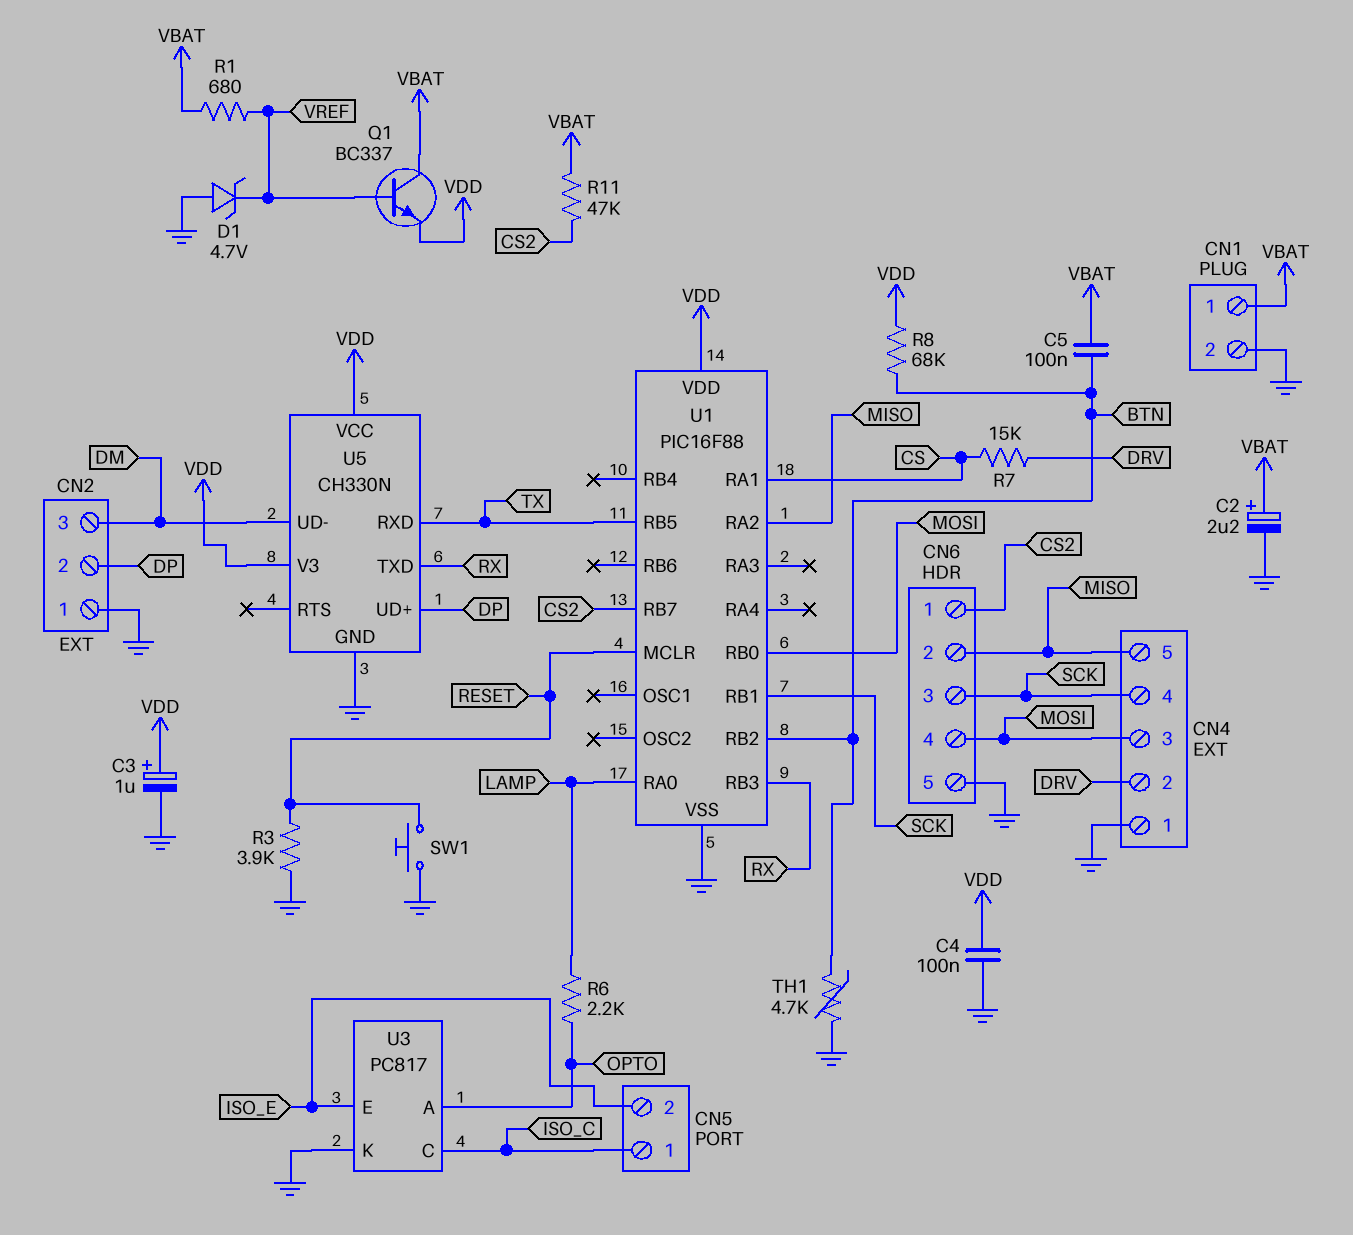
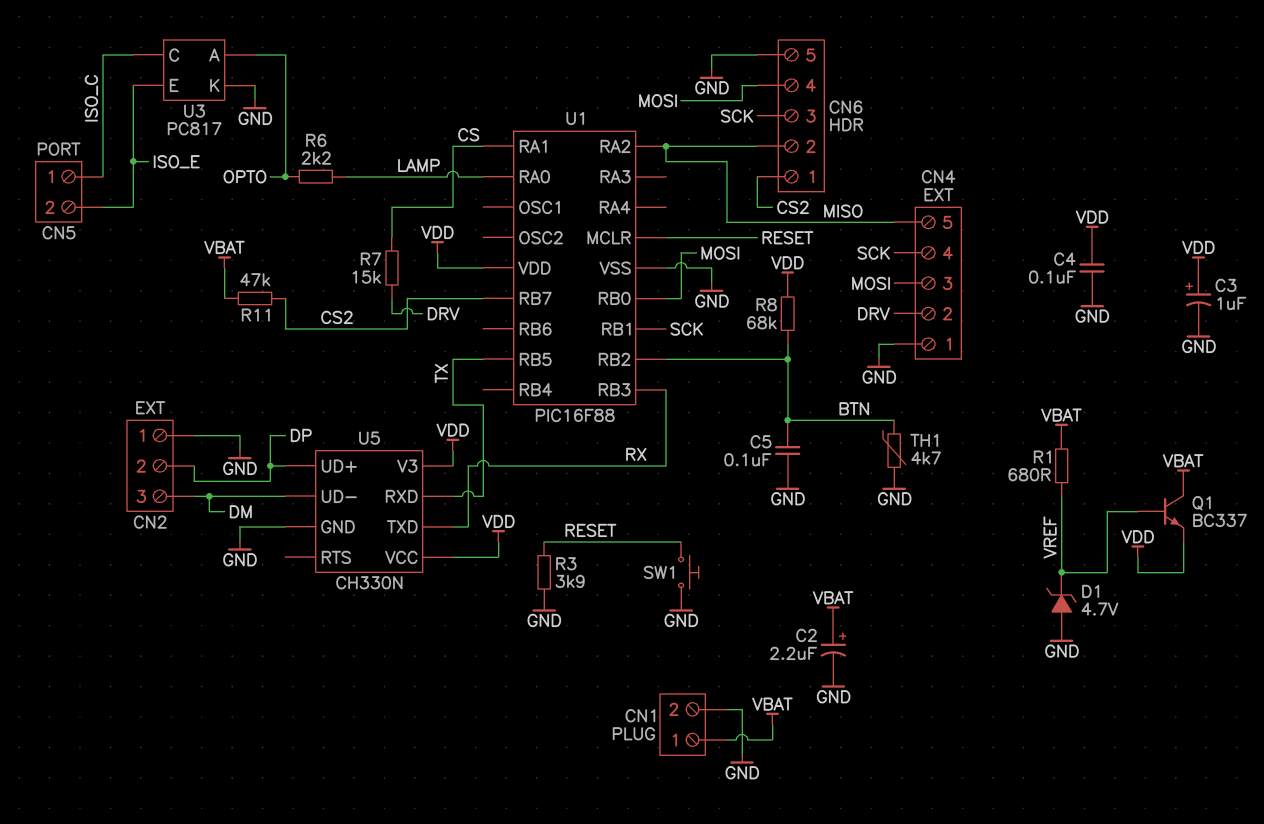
C5: 100nF (BTN, VBAT) -> 100nF (BTN, GND)

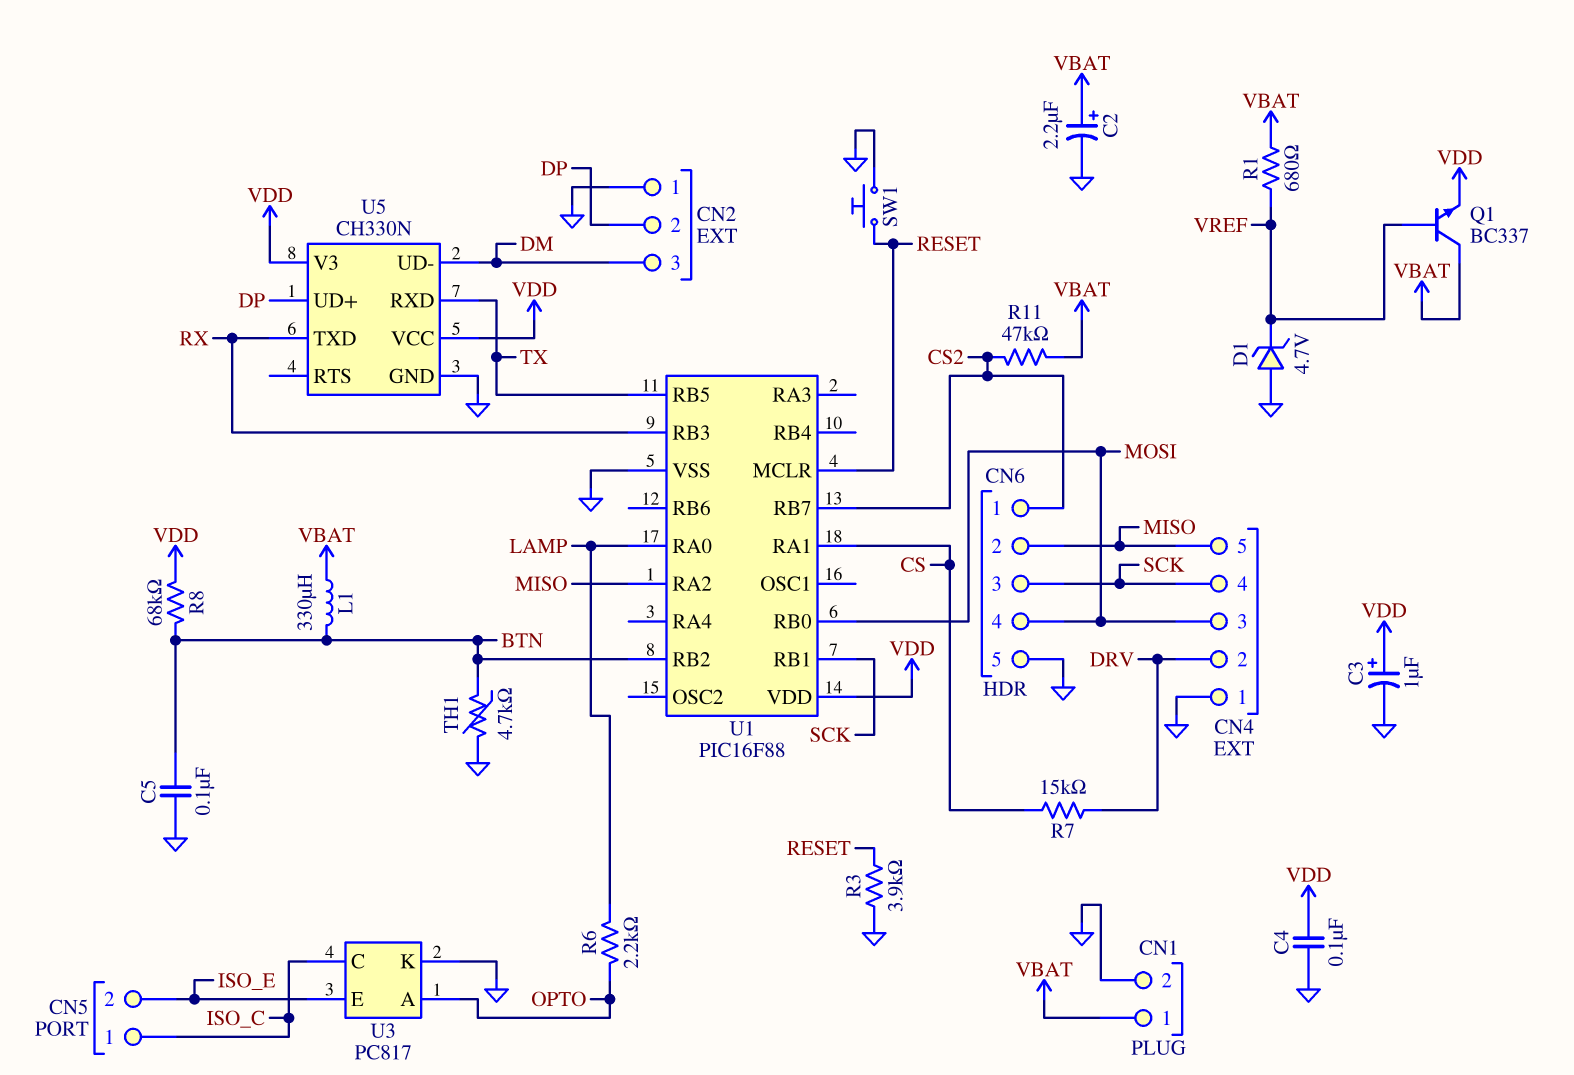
L1: none -> 330uH (BTN, VBAT)

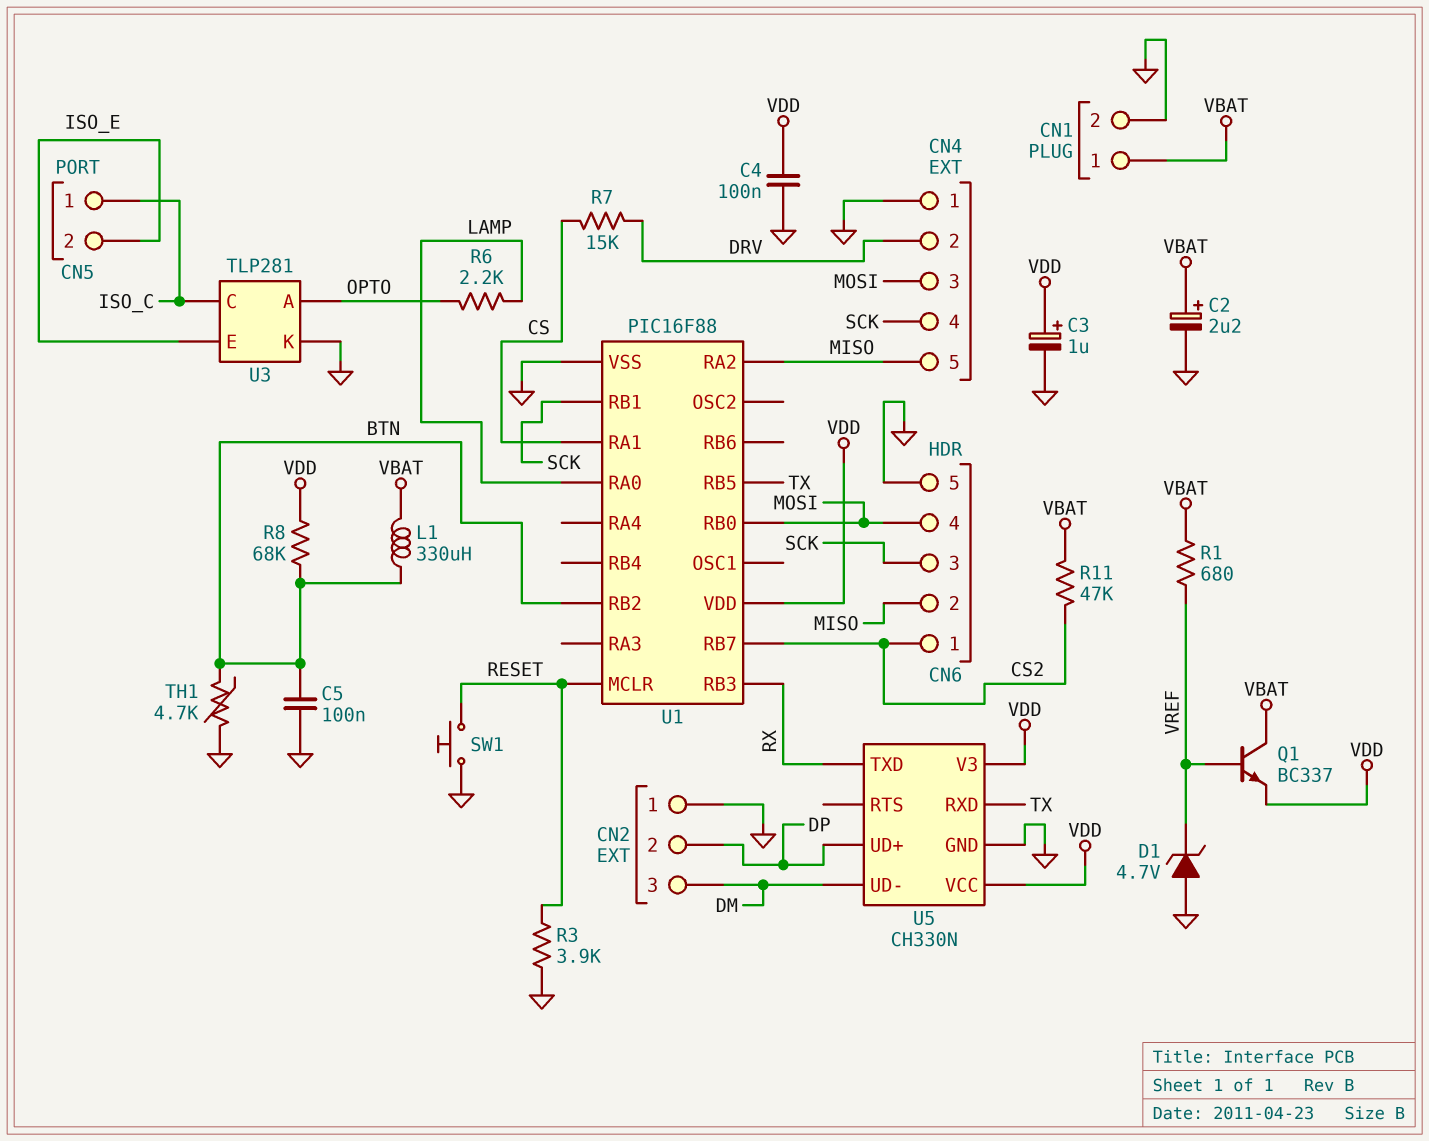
U3: PC817 -> TLP281

